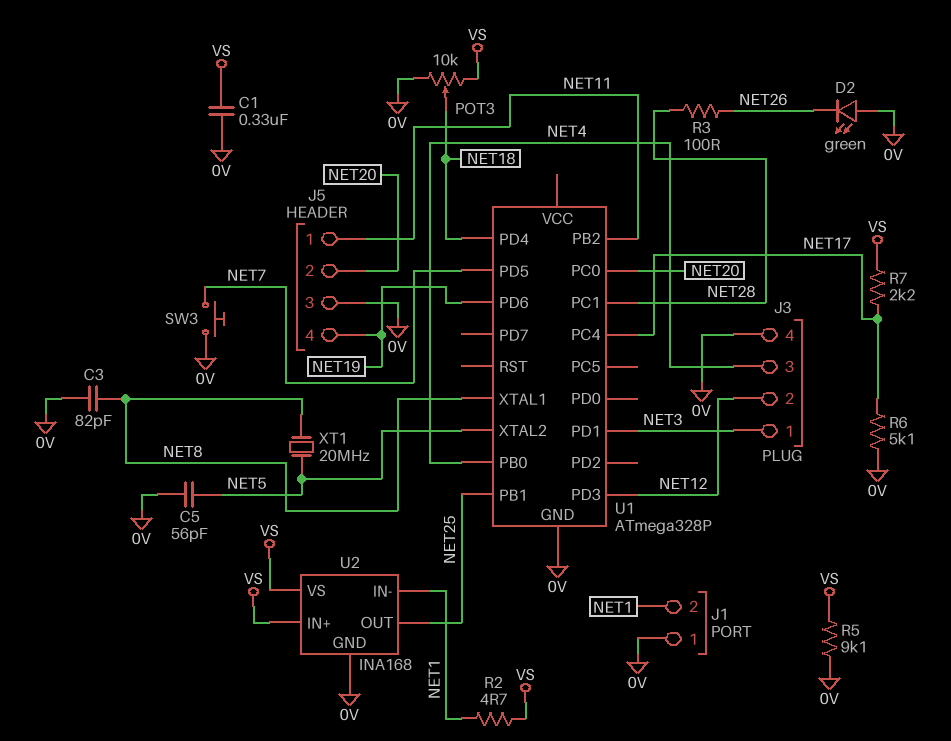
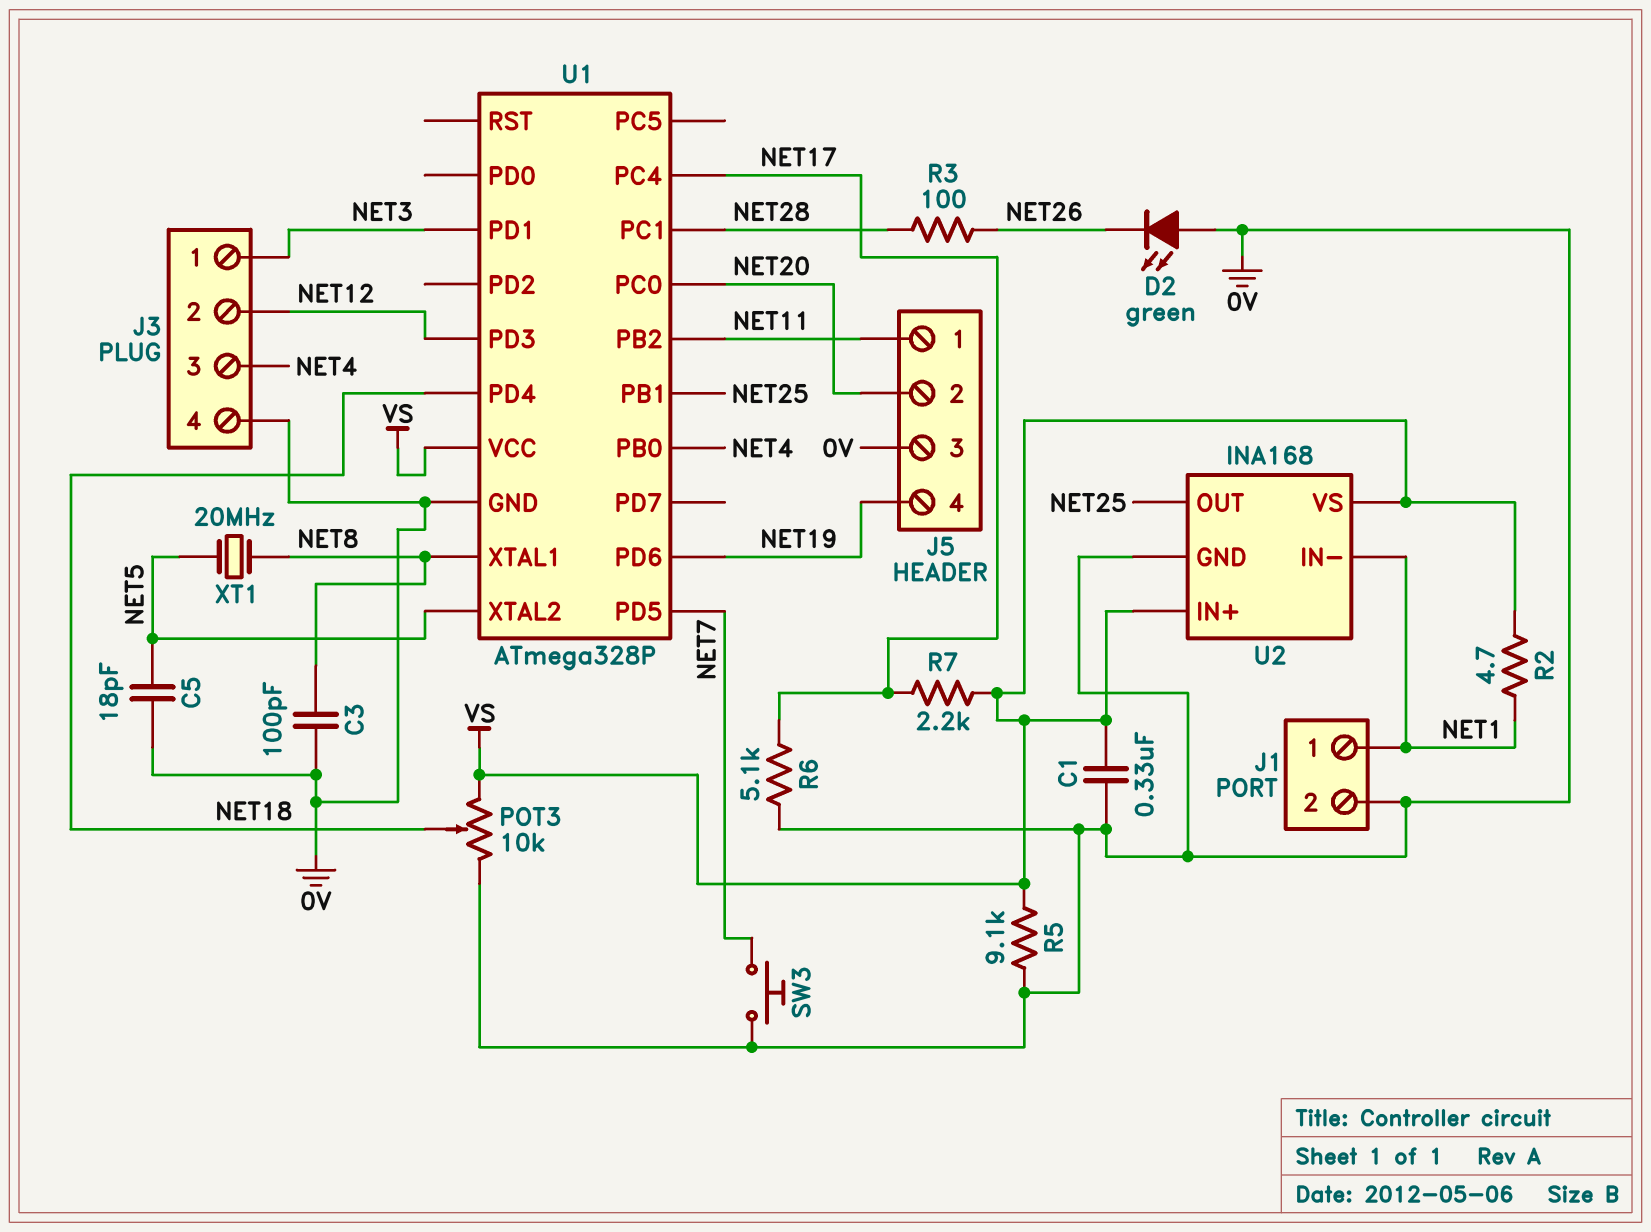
C3: 82pF (0V, NET8) -> 100pF (0V, NET8)
C5: 56pF (0V, NET5) -> 18pF (0V, NET5)
J1 pin 1: 0V -> NET1
J1 pin 2: NET1 -> 0V
U1 pin VCC: none -> VS

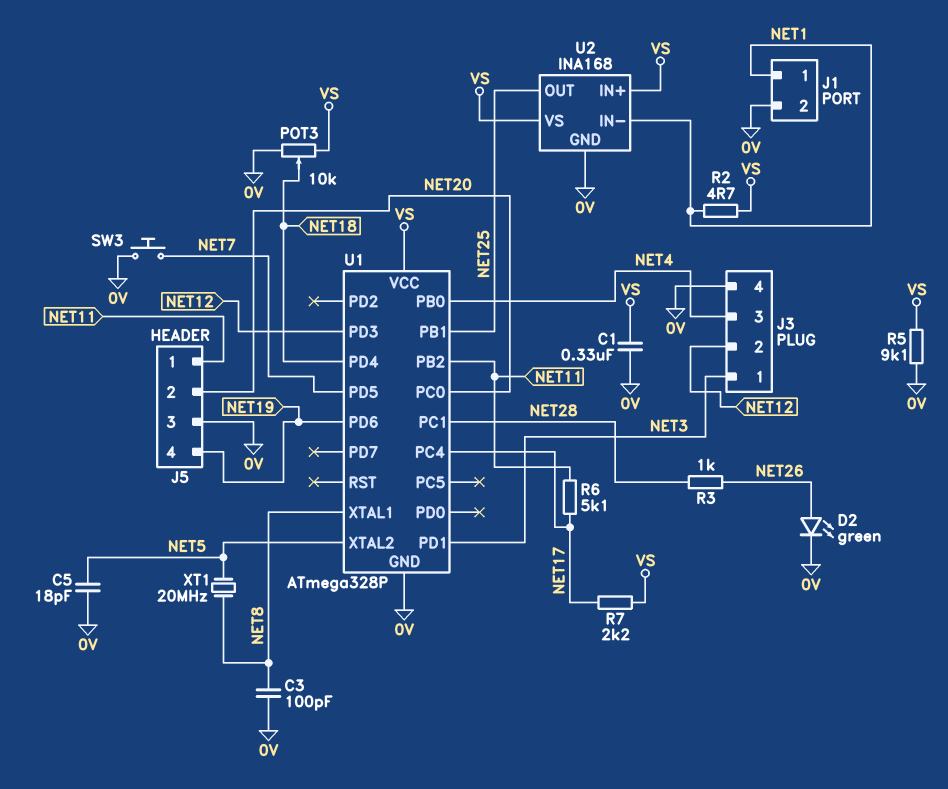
D2: LED green (A 0V, K NET26) -> LED green (A NET26, K 0V)
R3: 100 (NET26, NET28) -> 1k (NET26, NET28)
R6: 5.1k (0V, NET17) -> 5.1k (NET11, NET17)

